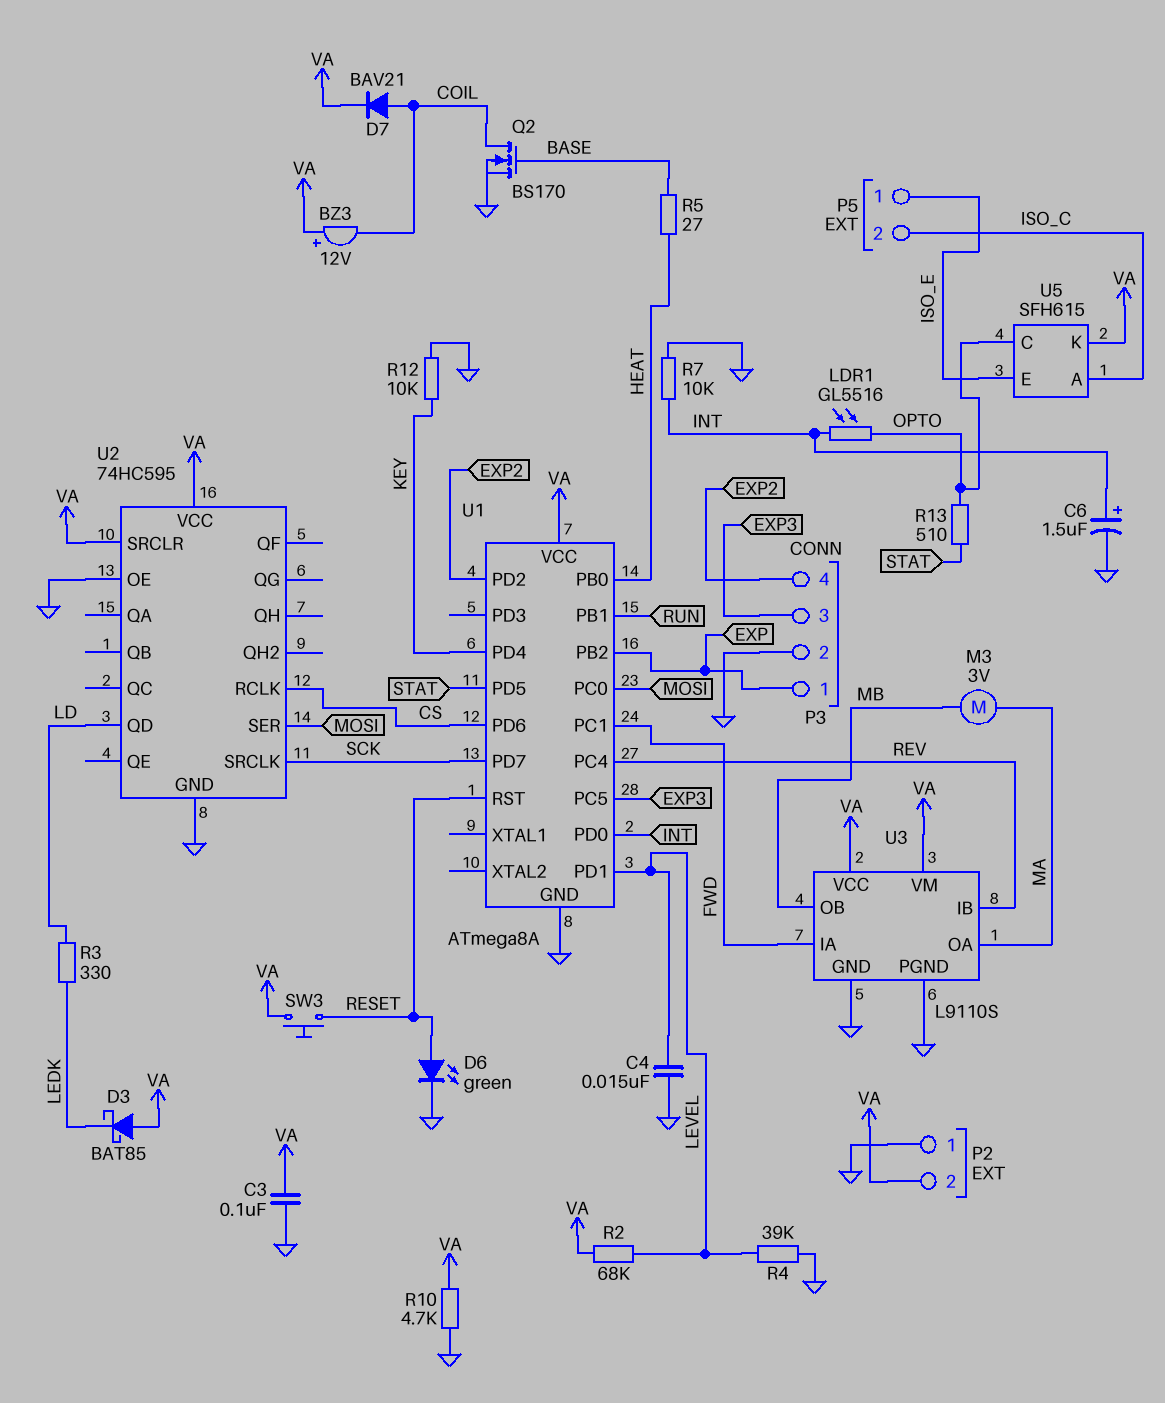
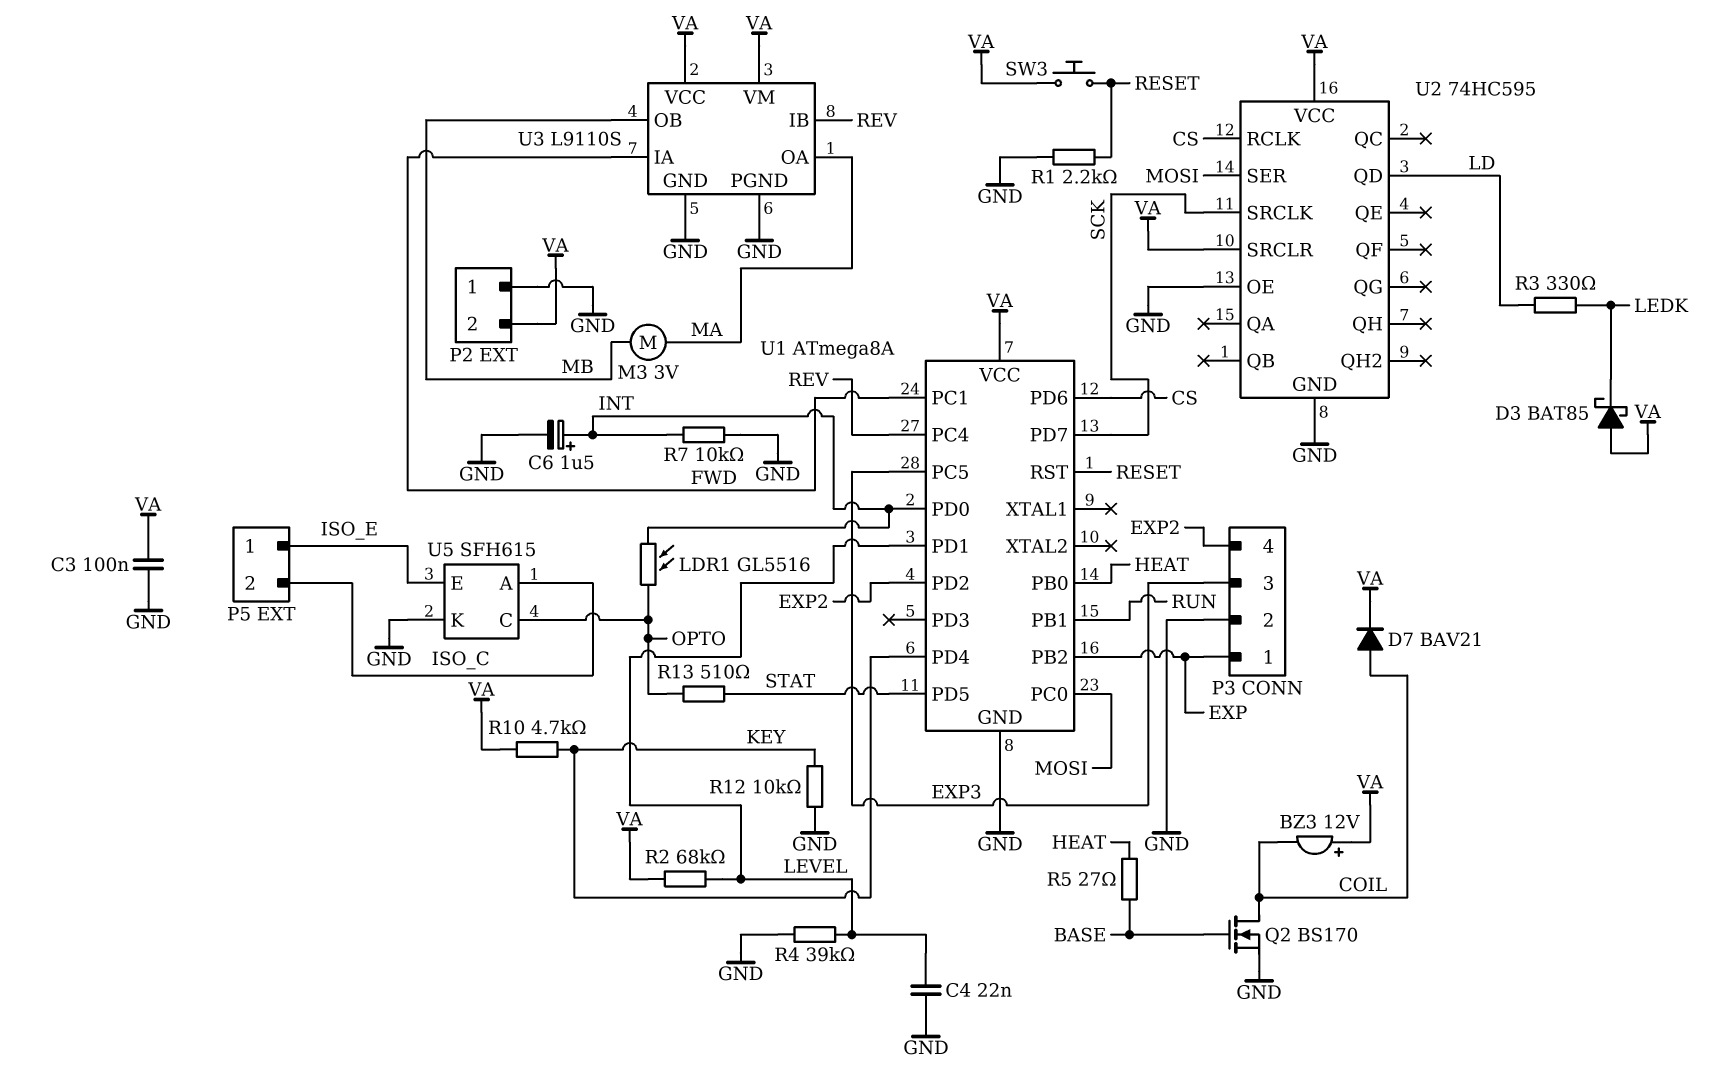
C4: 15nF (GND, LEVEL) -> 22nF (GND, LEVEL)
D6: LED green (A RESET, K GND) -> none
R1: none -> 2.2k (GND, RESET)
R10: 4.7k (GND, VA) -> 4.7k (KEY, VA)
U5 pin K: VA -> GND

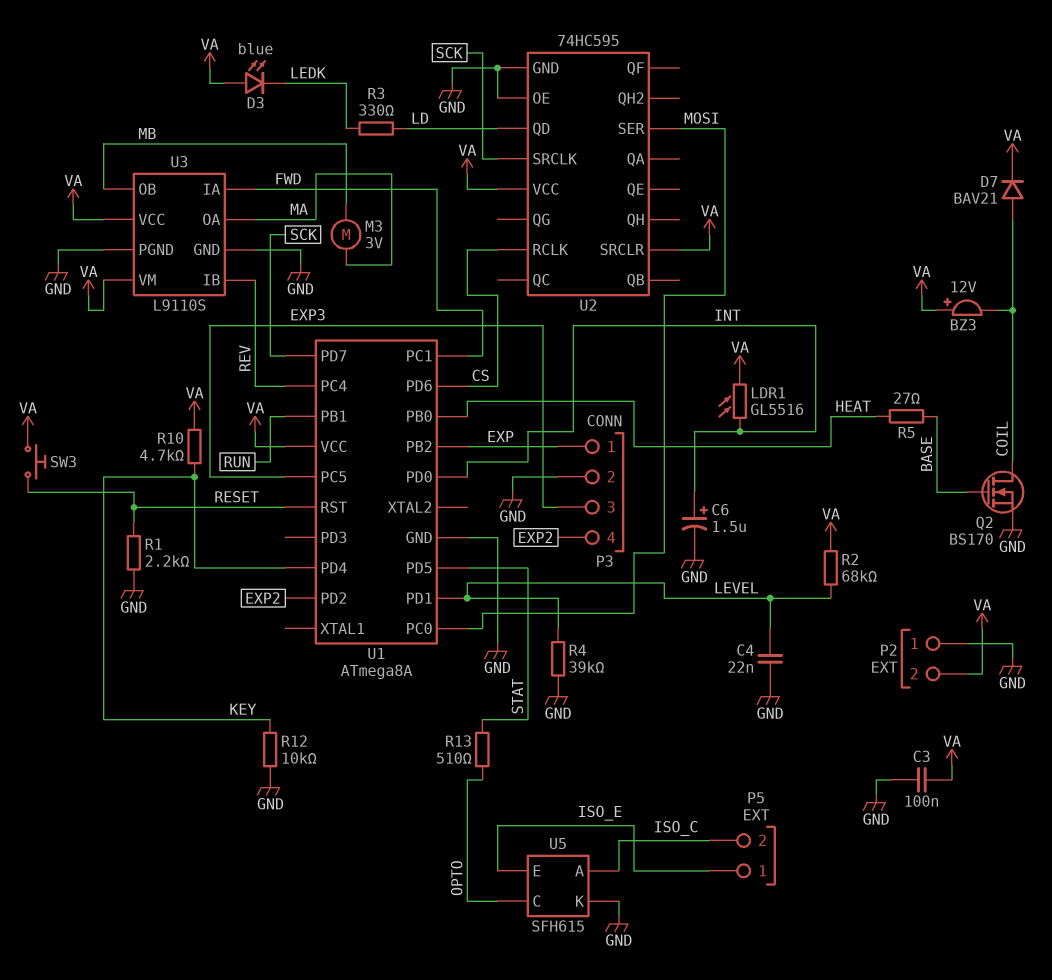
D3: schottky BAT85 (A VA, K LEDK) -> LED blue (A VA, K LEDK)
LDR1: GL5516 (INT, OPTO) -> GL5516 (INT, VA)
R7: 10k (GND, INT) -> none

